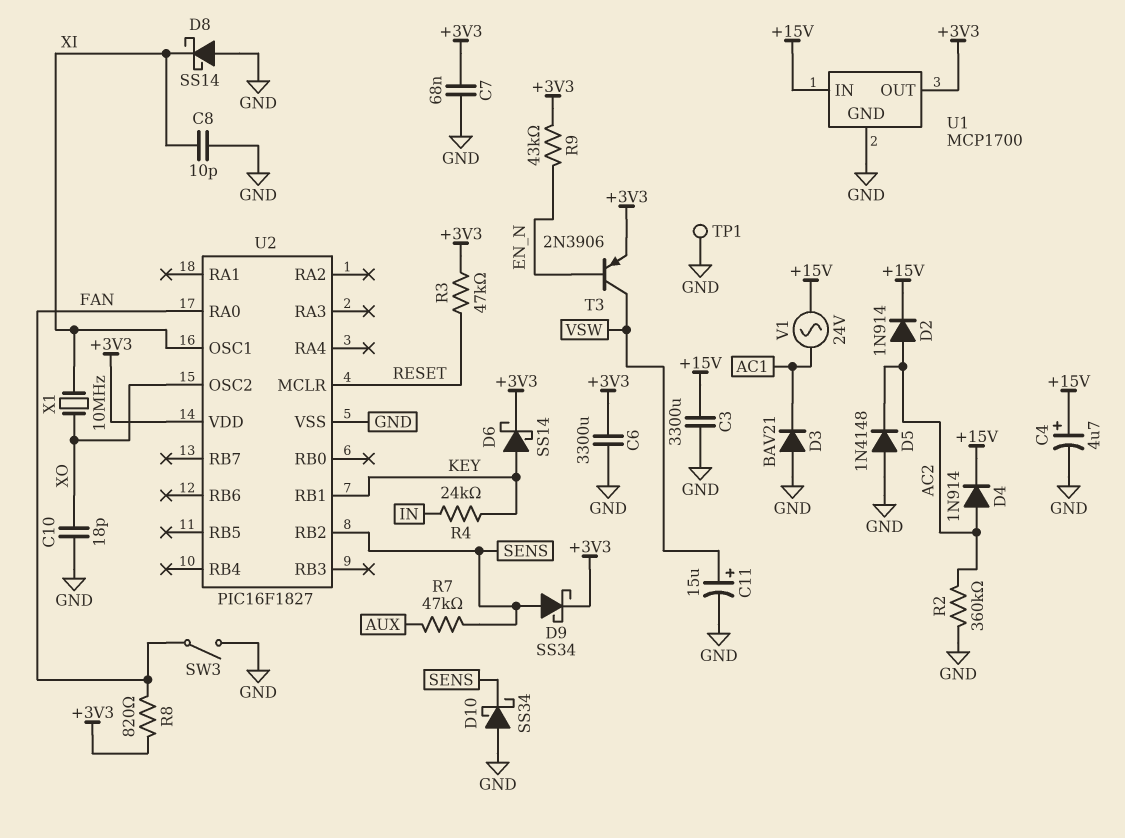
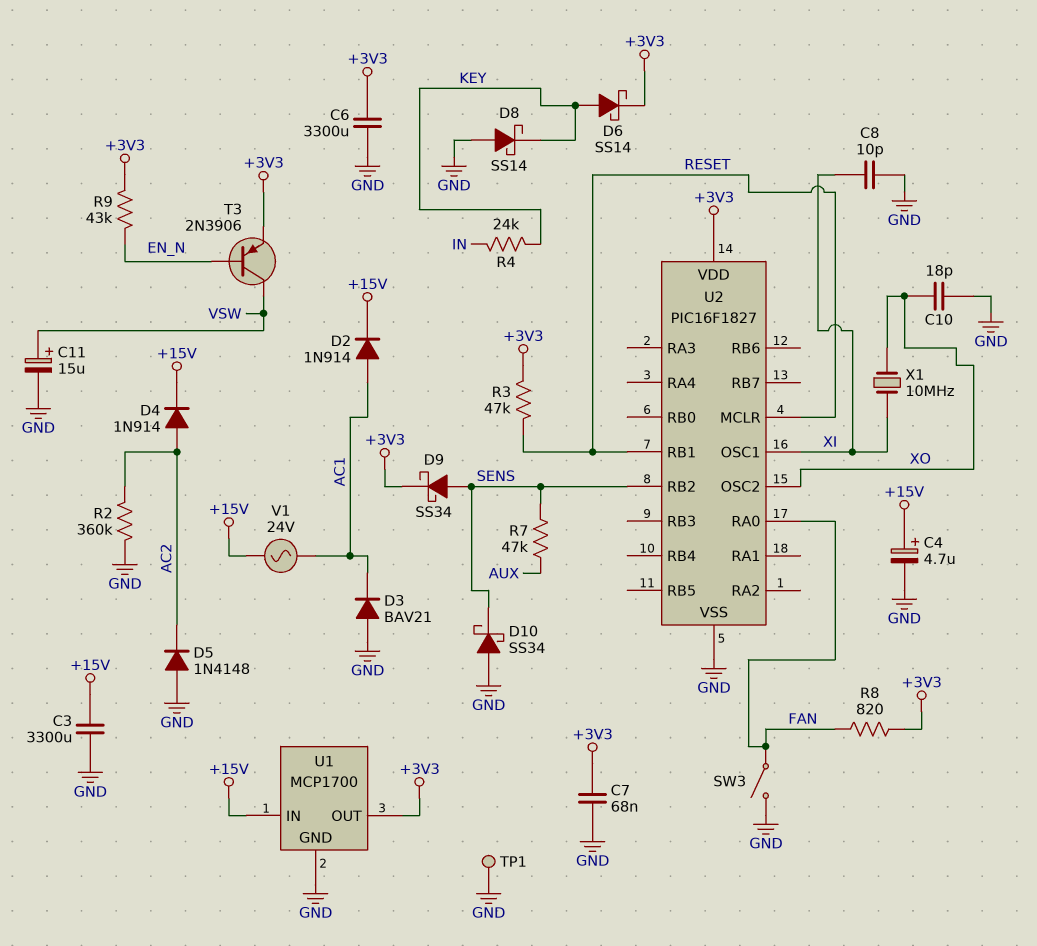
D2: diode 1N914 (A AC2, K +15V) -> diode 1N914 (A AC1, K +15V)
D8: schottky SS14 (A GND, K XI) -> schottky SS14 (A GND, K KEY)
U2 pin RB1: KEY -> RESET

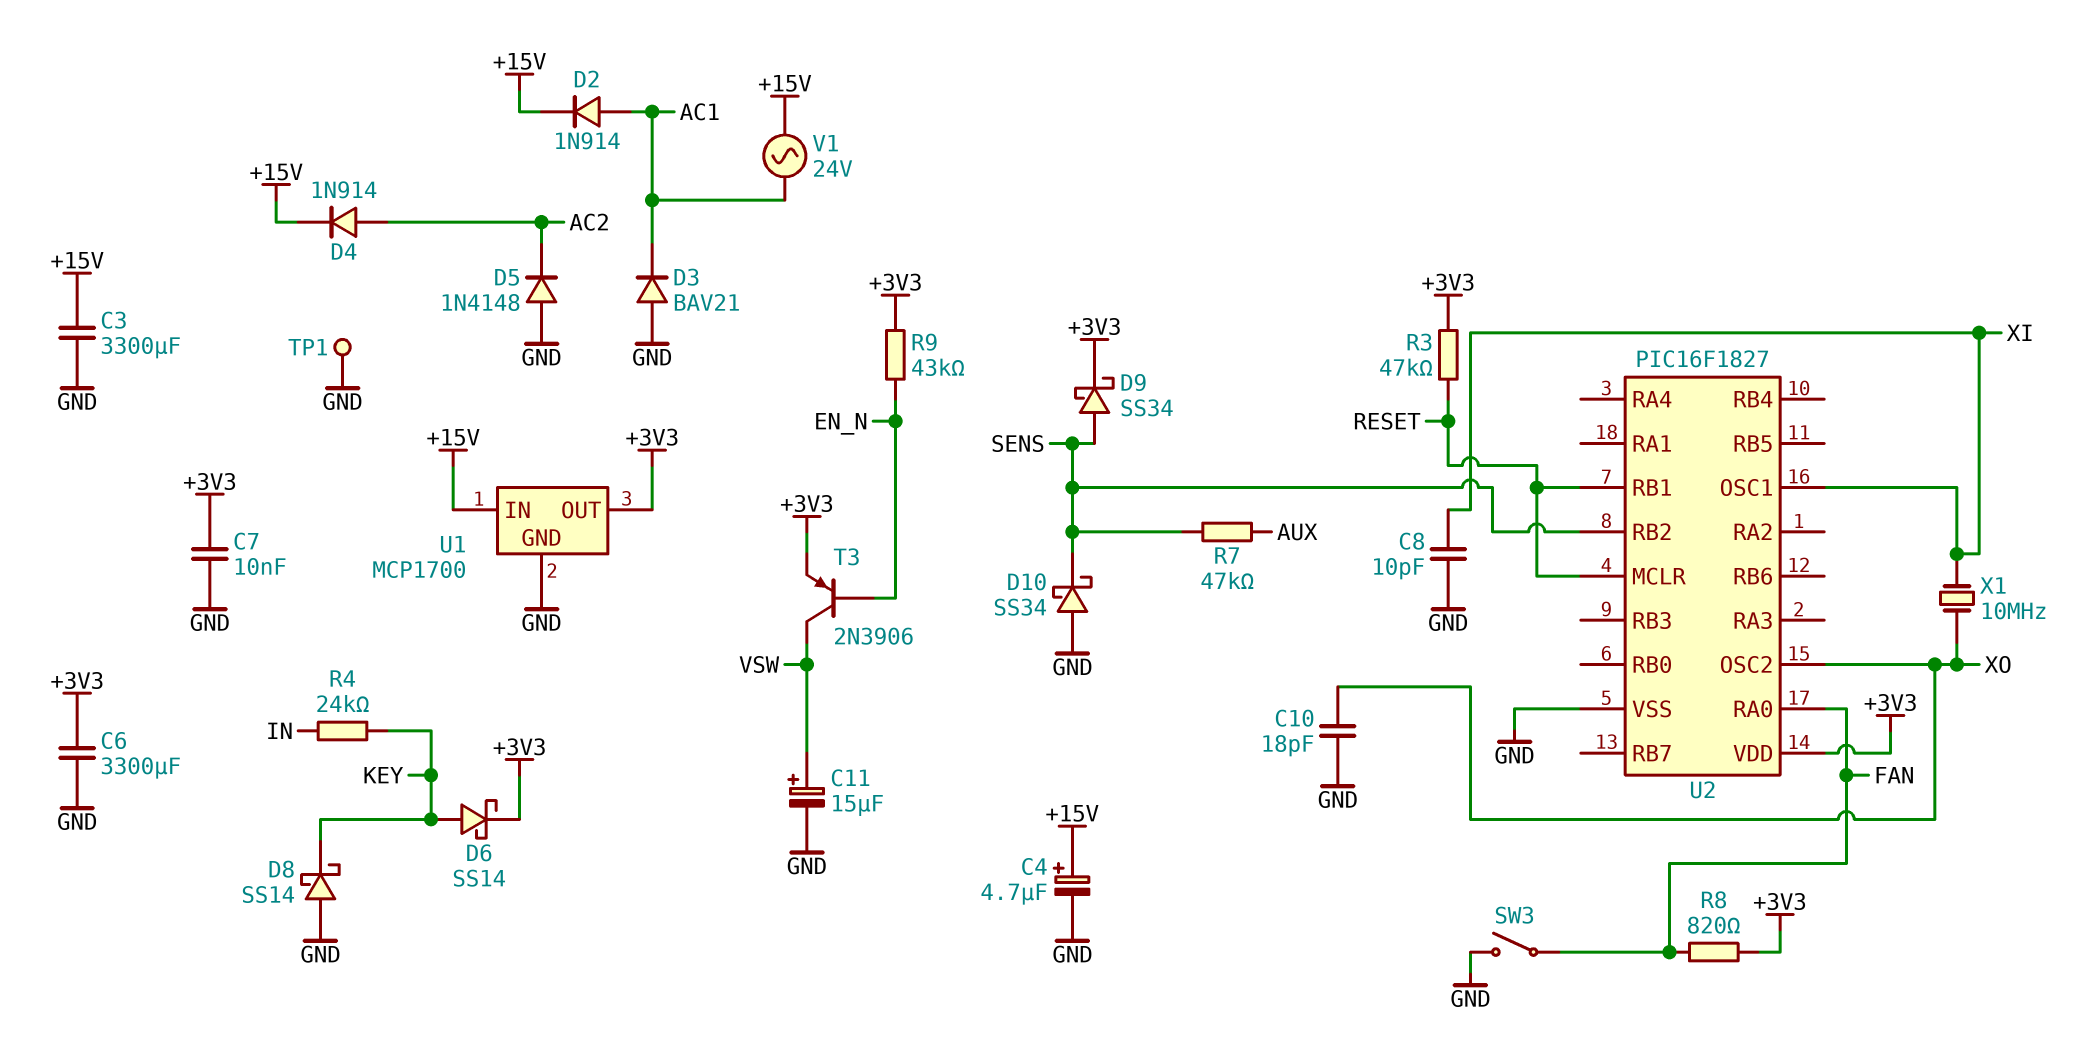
C7: 68nF (+3V3, GND) -> 10nF (+3V3, GND)
R2: 360k (AC2, GND) -> none

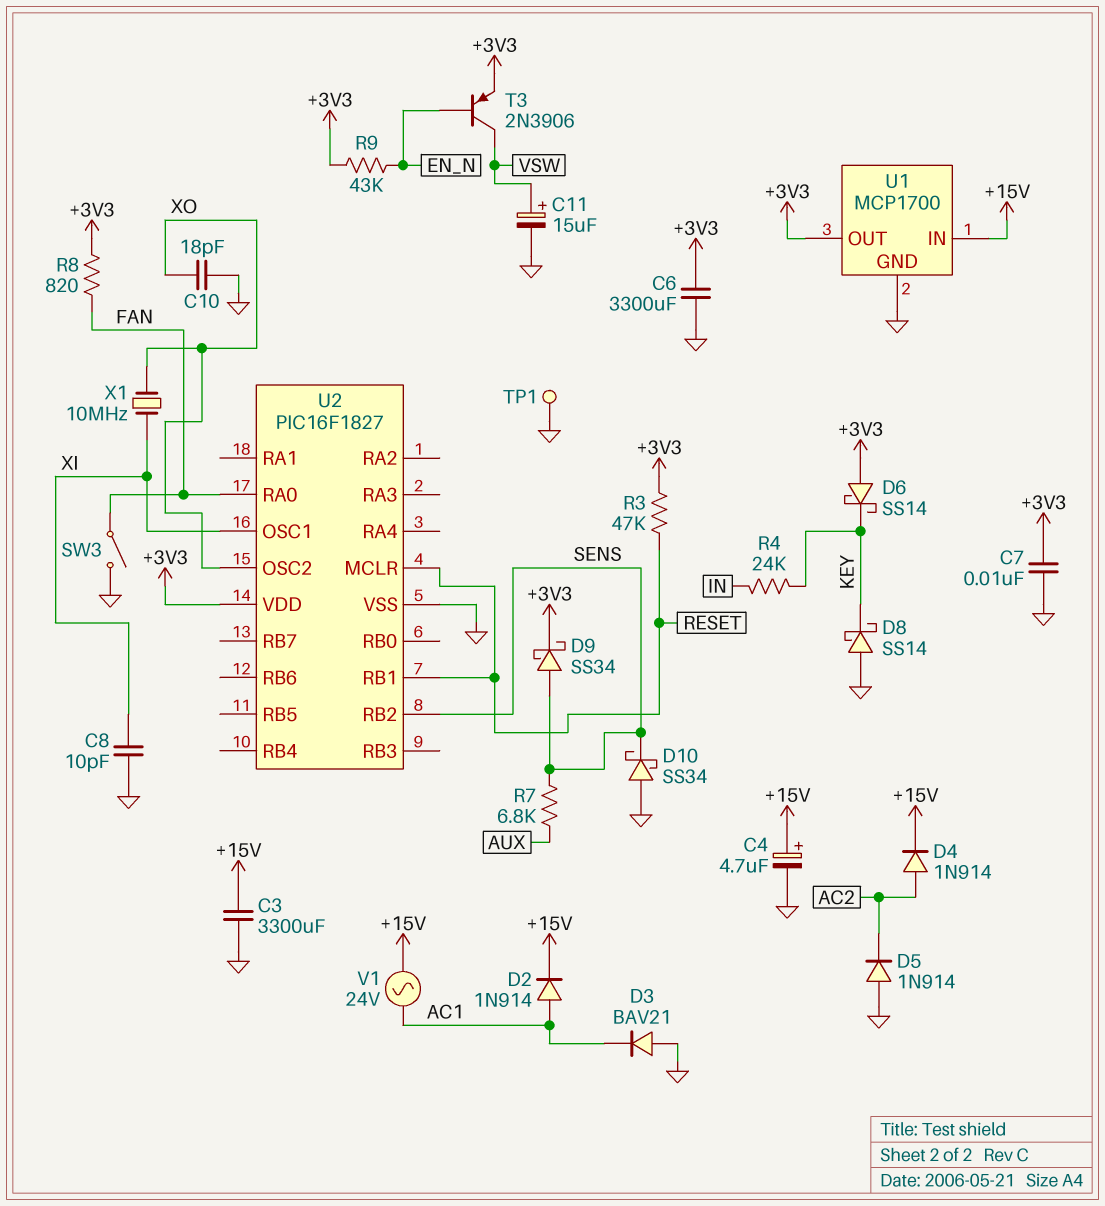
D5: diode 1N4148 (A GND, K AC2) -> diode 1N914 (A GND, K AC2)
D6: schottky SS14 (A KEY, K +3V3) -> schottky SS14 (A +3V3, K KEY)
R7: 47k (AUX, SENS) -> 6.8k (AUX, SENS)

